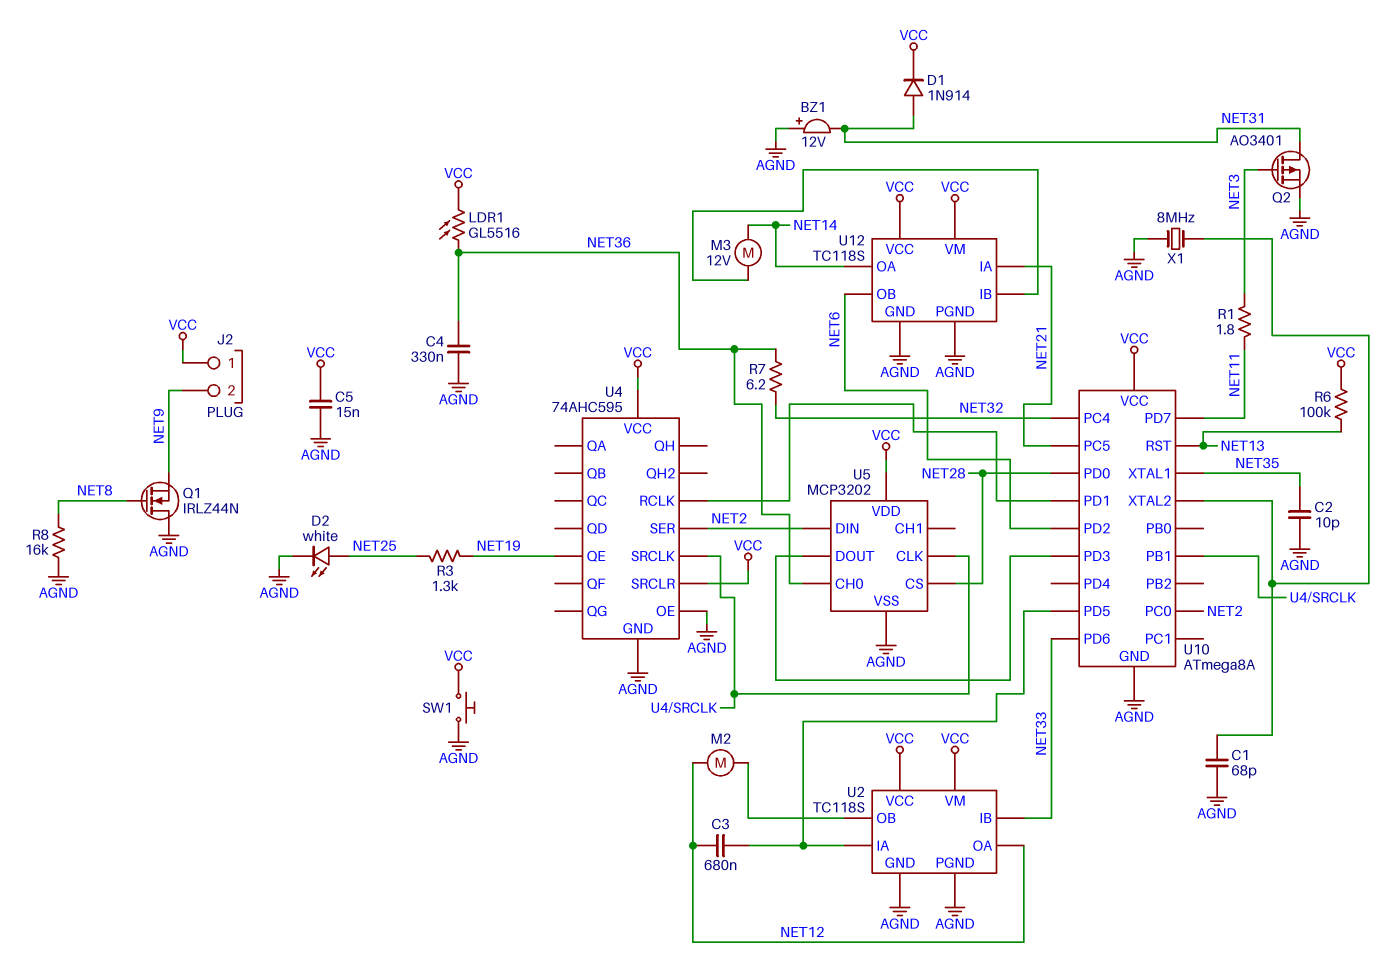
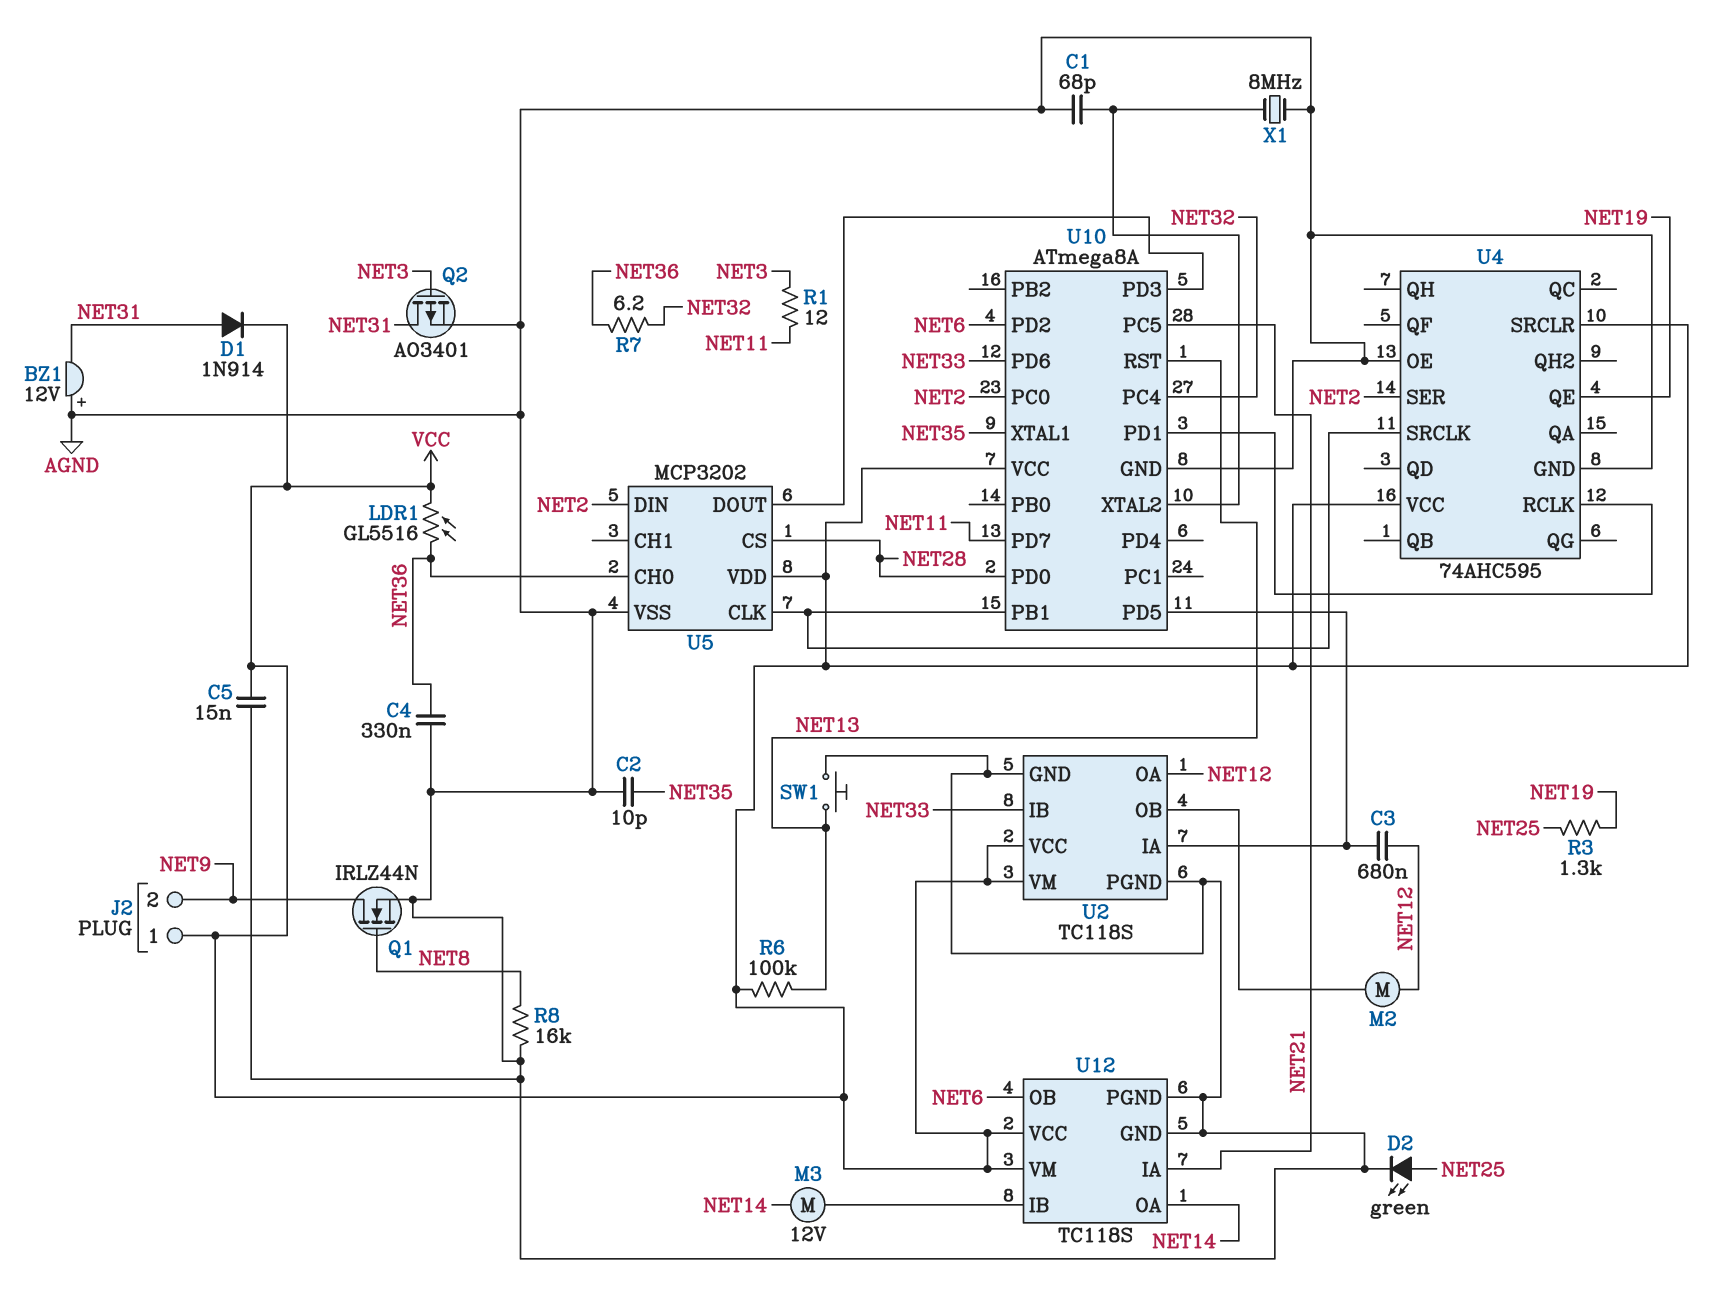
D2: LED white (A NET25, K AGND) -> LED green (A NET25, K AGND)
Q1: NMOS IRLZ44N (G NET8, D AGND, S NET9) -> NMOS IRLZ44N (G NET8, D NET9, S AGND)
R1: 1.8 (NET3, NET11) -> 12 (NET3, NET11)
SW1: button (AGND, VCC) -> button (AGND, NET13)

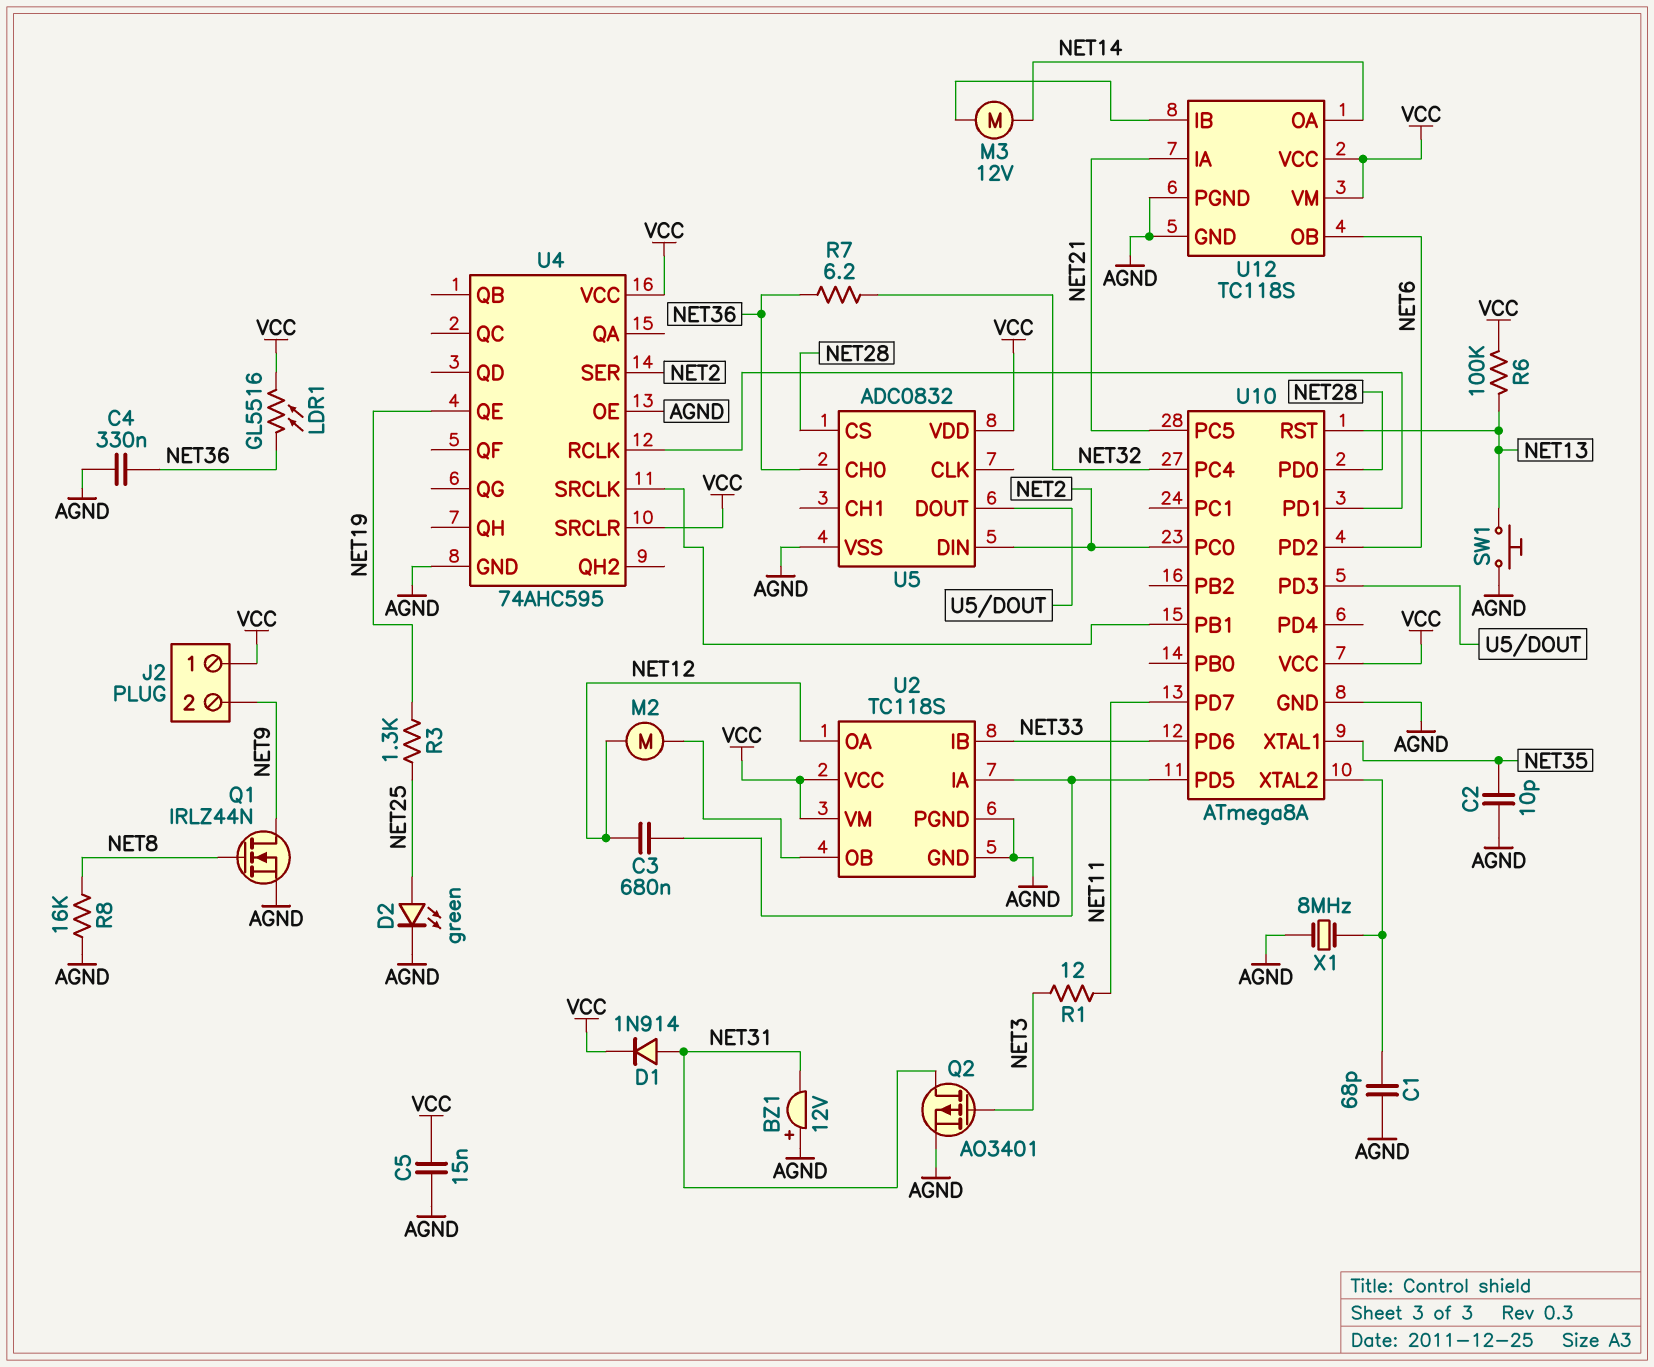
U5: MCP3202 -> ADC0832
U5 pin CLK: U4/SRCLK -> none

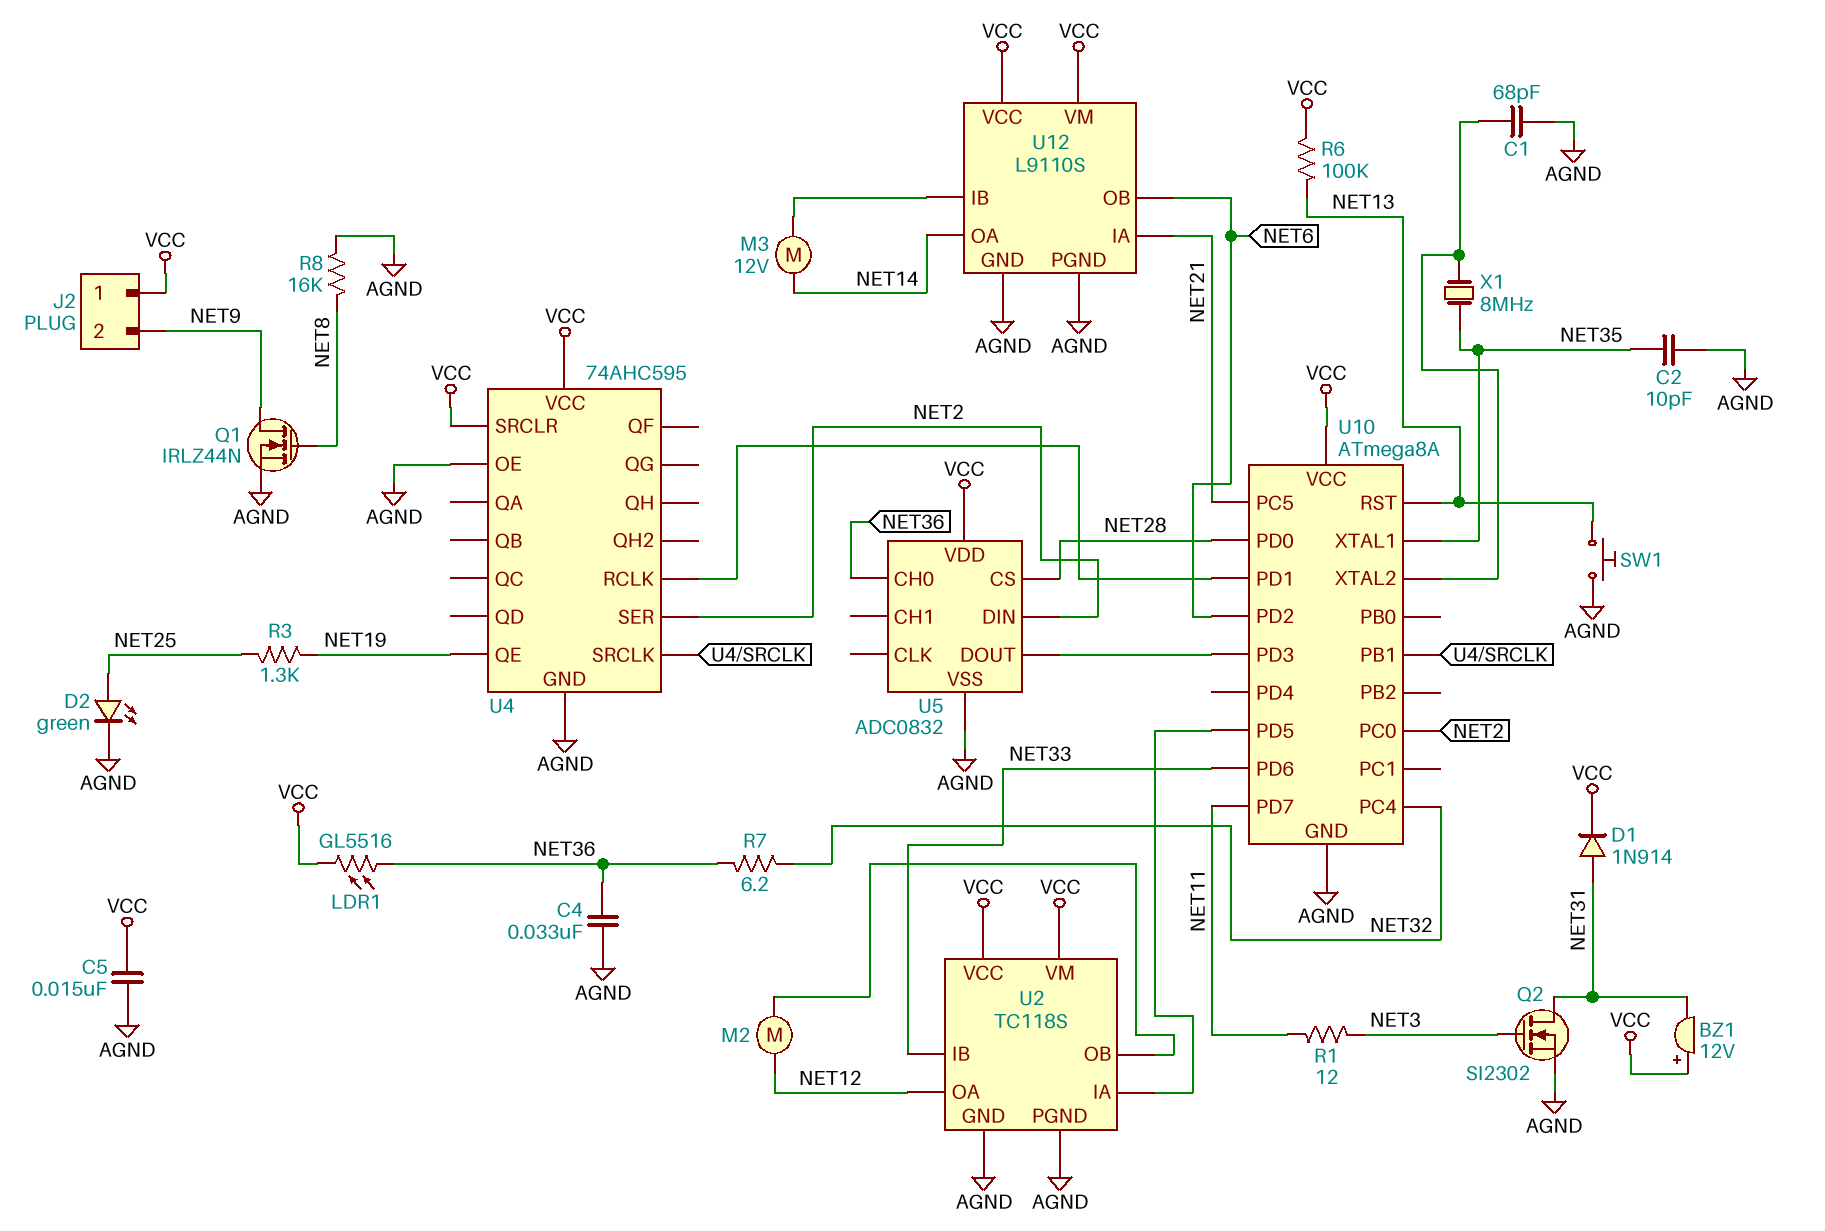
BZ1: buzzer 12V (plus AGND, minus NET31) -> buzzer 12V (plus VCC, minus NET31)
C3: 680nF (NET12, U2/IA) -> none
C4: 330nF (AGND, NET36) -> 33nF (AGND, NET36)
Q2: PMOS AO3401 (G NET3, D NET31, S AGND) -> NMOS SI2302 (G NET3, D NET31, S AGND)
U12: TC118S -> L9110S
X1: 8MHz (AGND, U10/XTAL2) -> 8MHz (NET35, U10/XTAL2)

